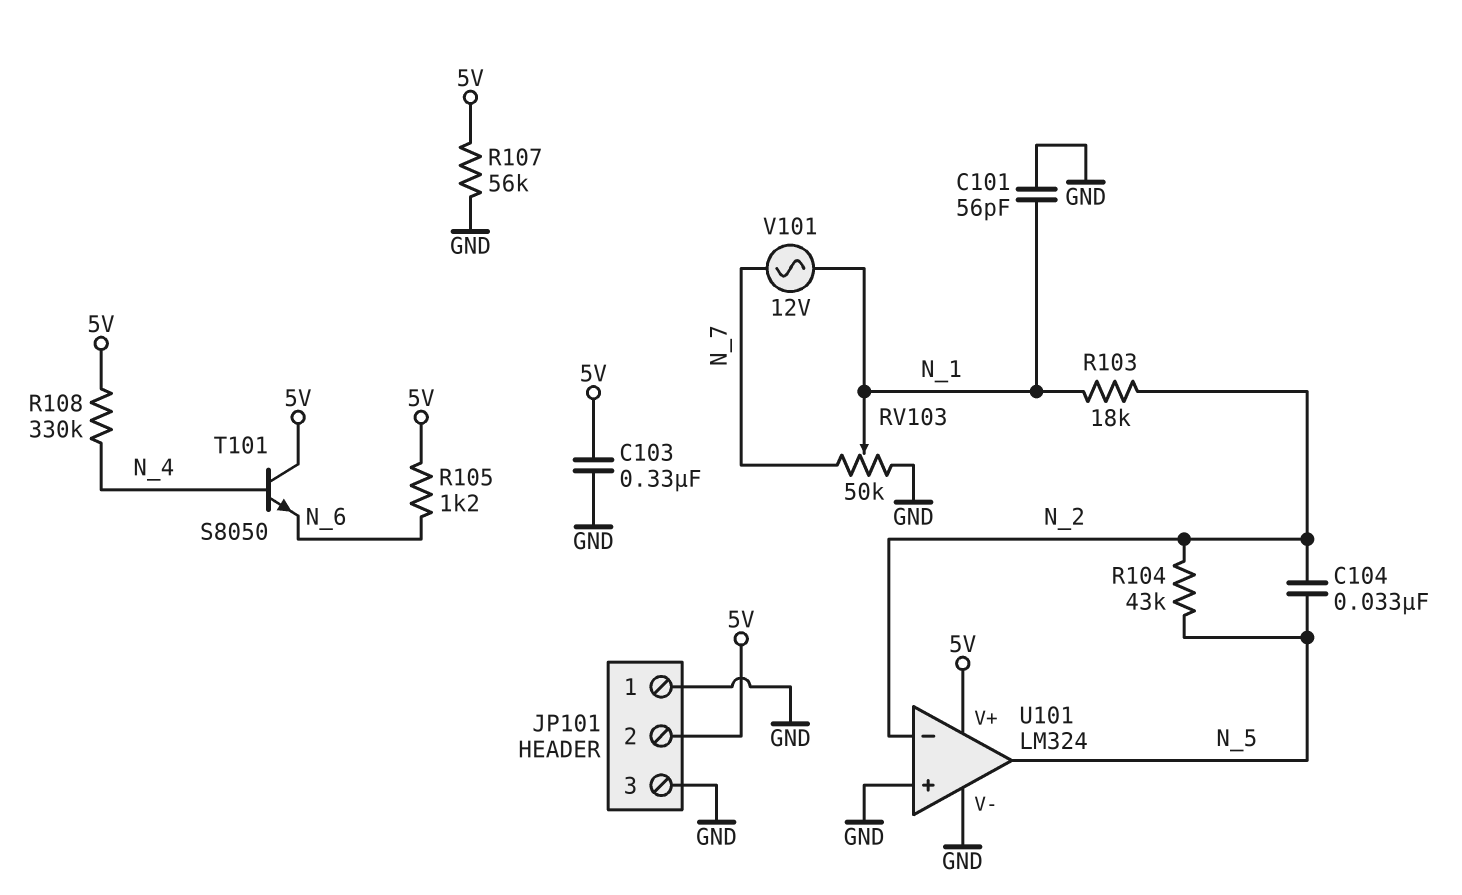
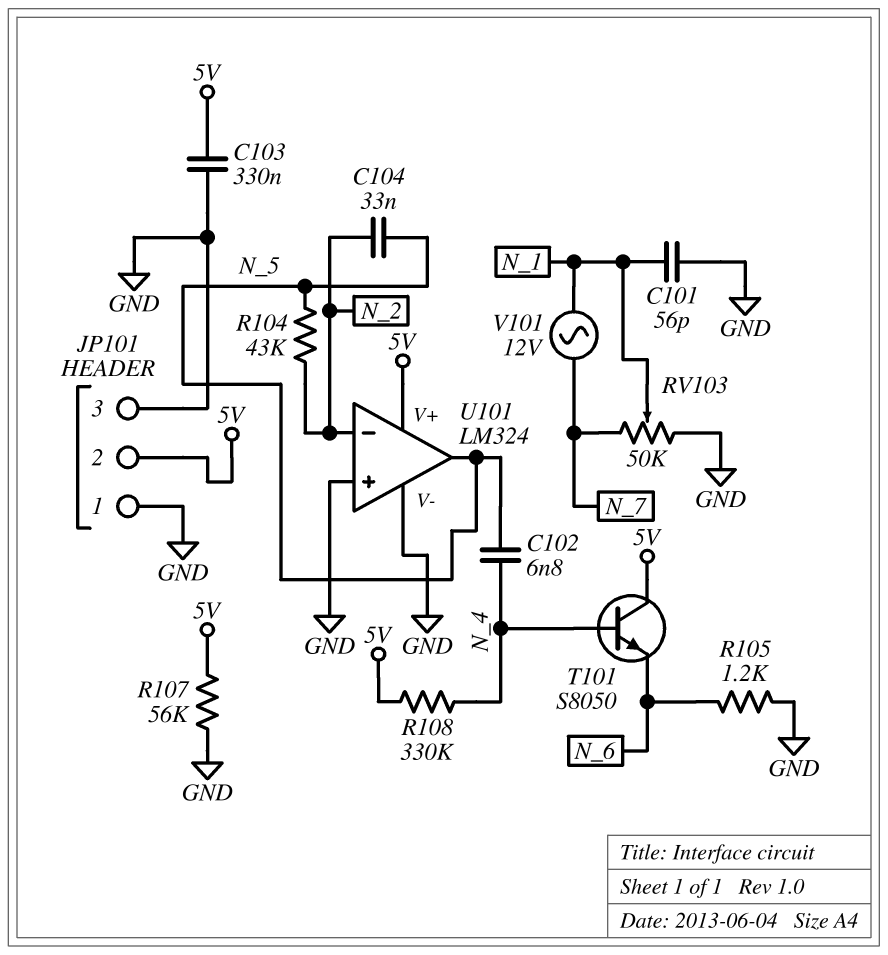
C102: none -> 6.8nF (N_4, N_5)
R103: 18k (N_1, N_2) -> none
R105: 1.2k (5V, N_6) -> 1.2k (GND, N_6)

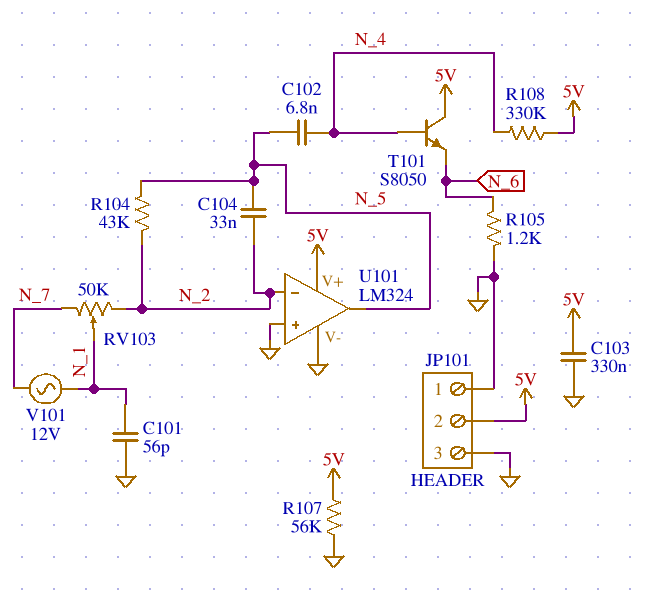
RV103: 50k (GND, N_7, wiper N_1) -> 50k (N_2, N_7, wiper N_1)

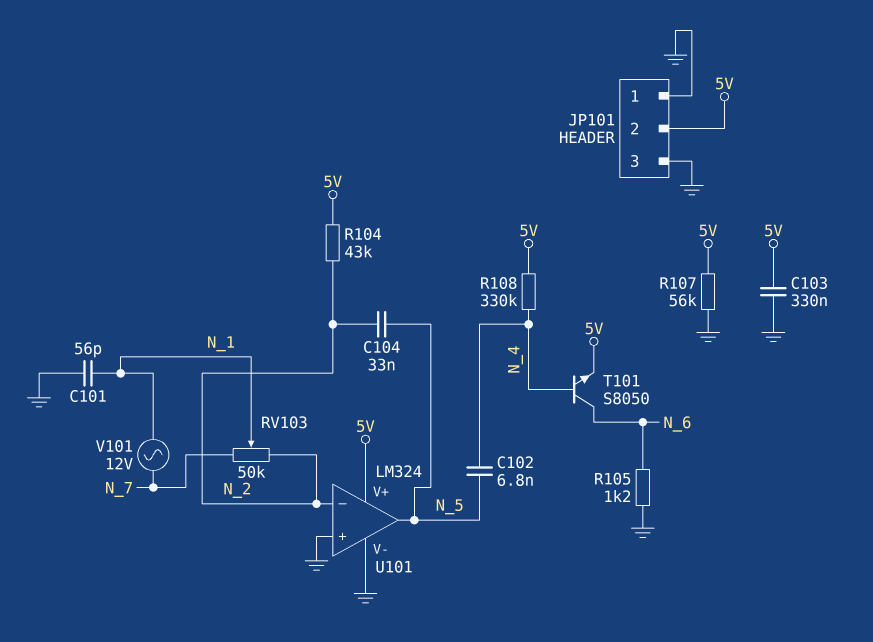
R104: 43k (N_2, N_5) -> 43k (5V, N_2)
T101: NPN S8050 (B N_4, C 5V, E N_6) -> NPN S8050 (B N_4, C N_6, E 5V)

